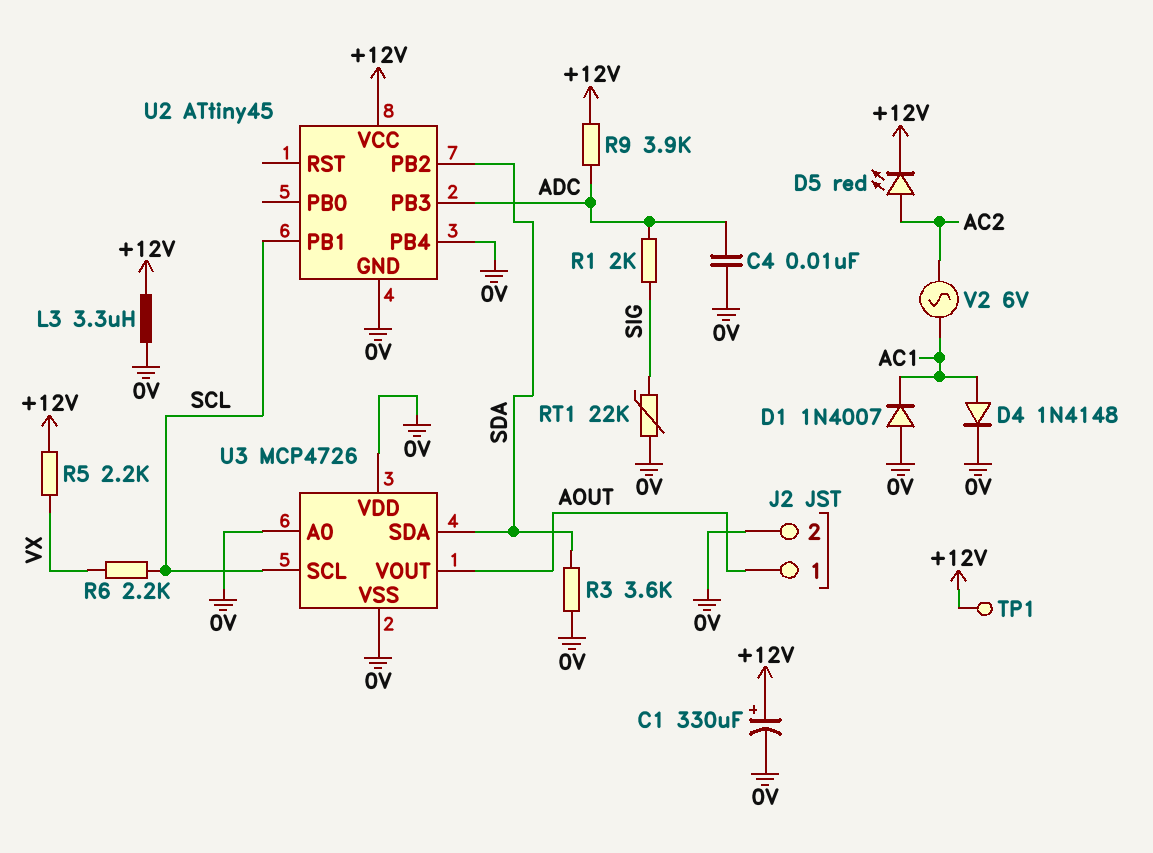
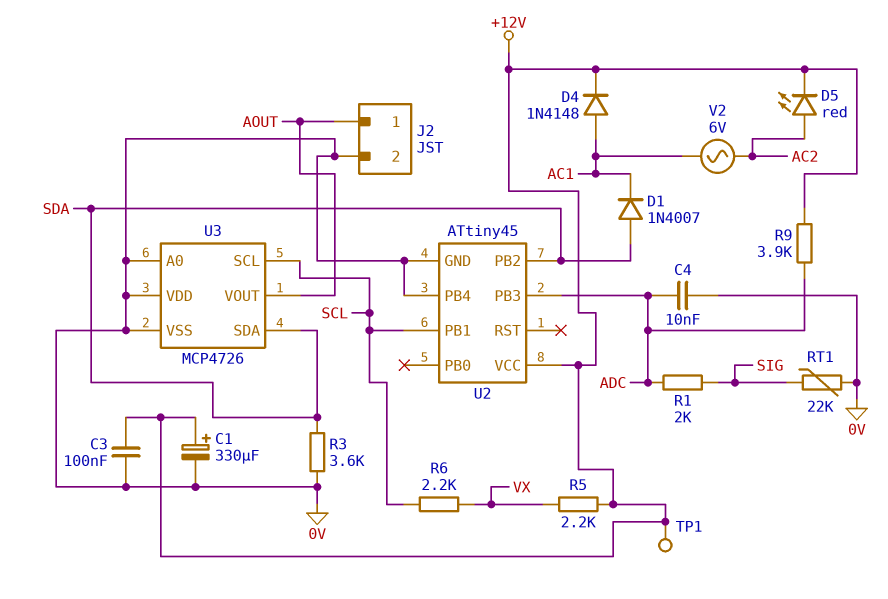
C3: none -> 100nF (+12V, 0V)
D1: diode 1N4007 (A 0V, K AC1) -> diode 1N4007 (A SDA, K AC1)
D4: diode 1N4148 (A AC1, K 0V) -> diode 1N4148 (A AC1, K +12V)
L3: 3.3uH (+12V, 0V) -> none

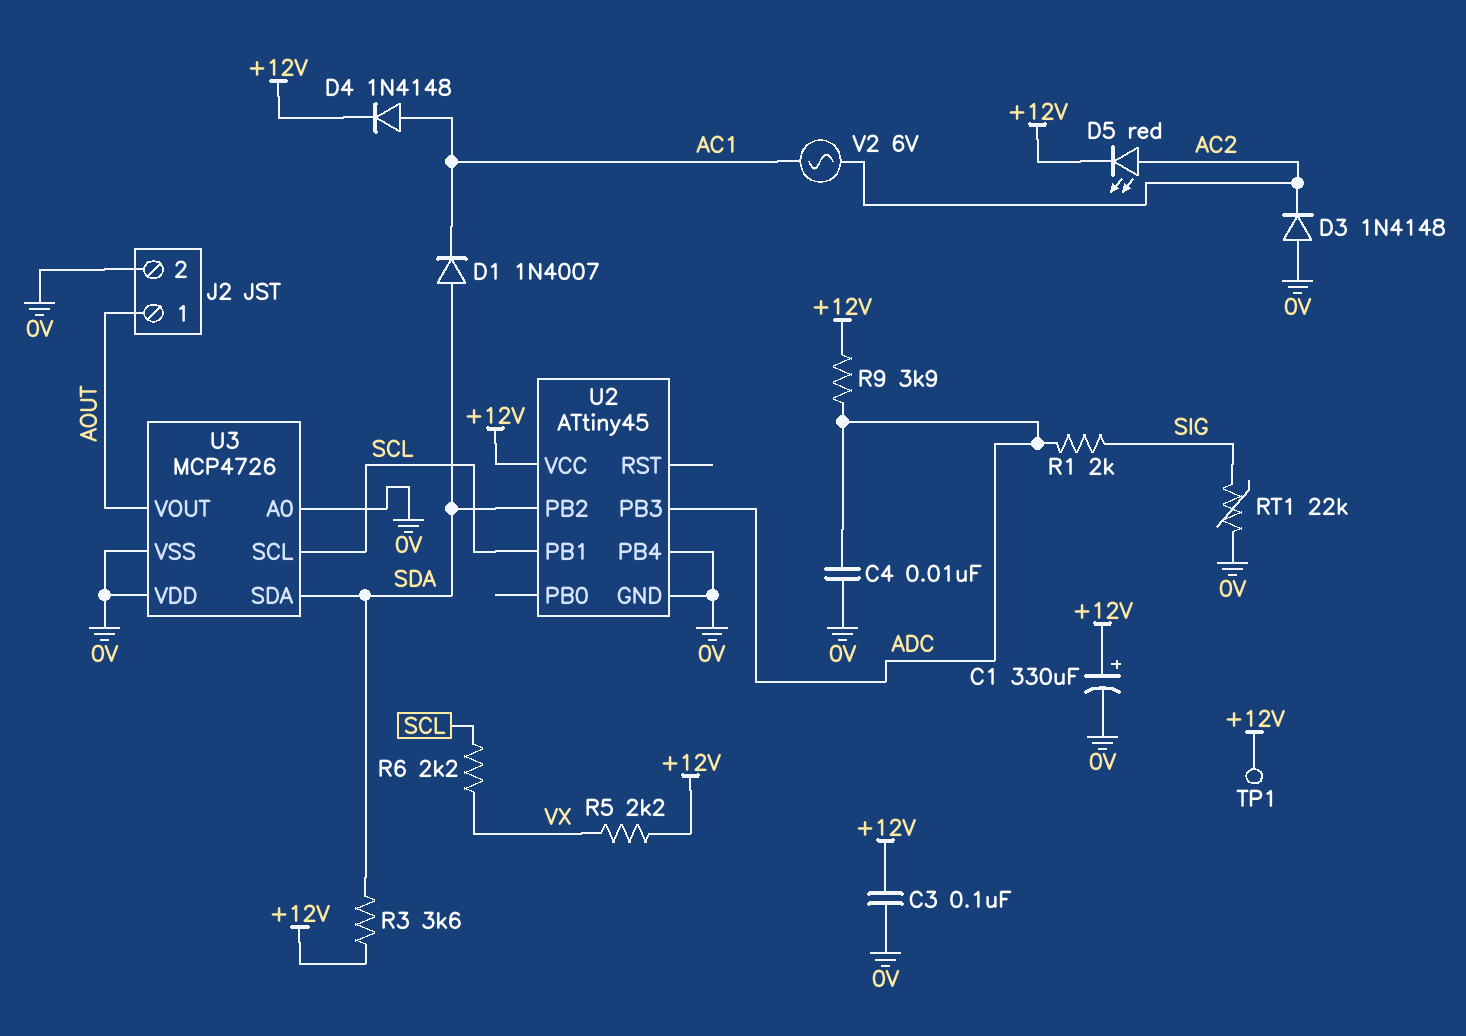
D3: none -> diode 1N4148 (A 0V, K AC2)
R3: 3.6k (0V, SDA) -> 3.6k (+12V, SDA)

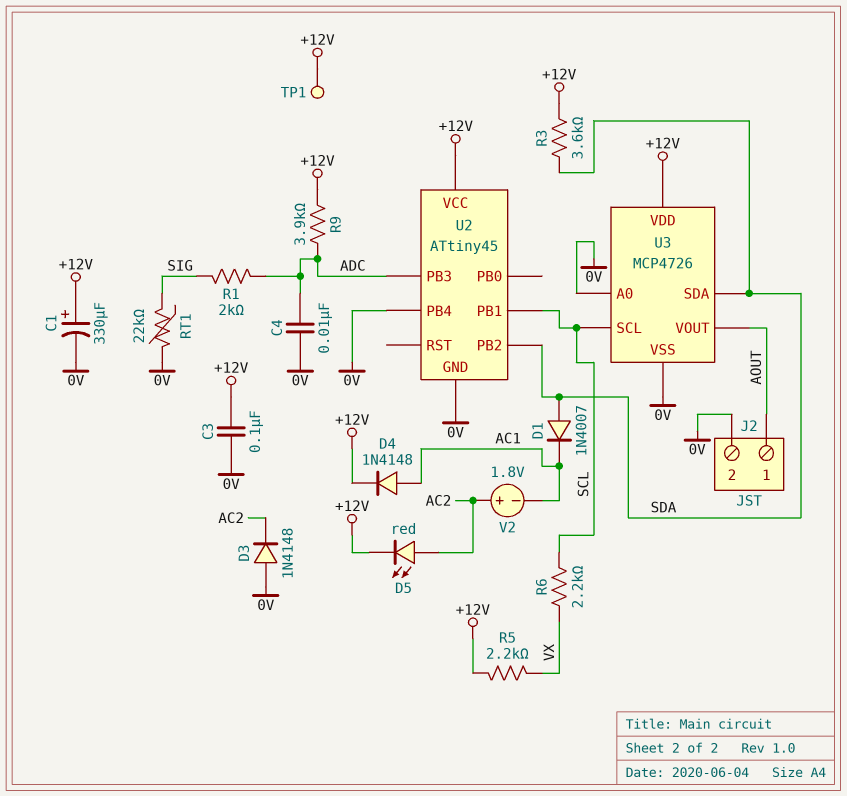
U3 pin VDD: 0V -> +12V
V2: AC 6V (AC1, AC2) -> 1.8V (plus AC2, minus AC1)

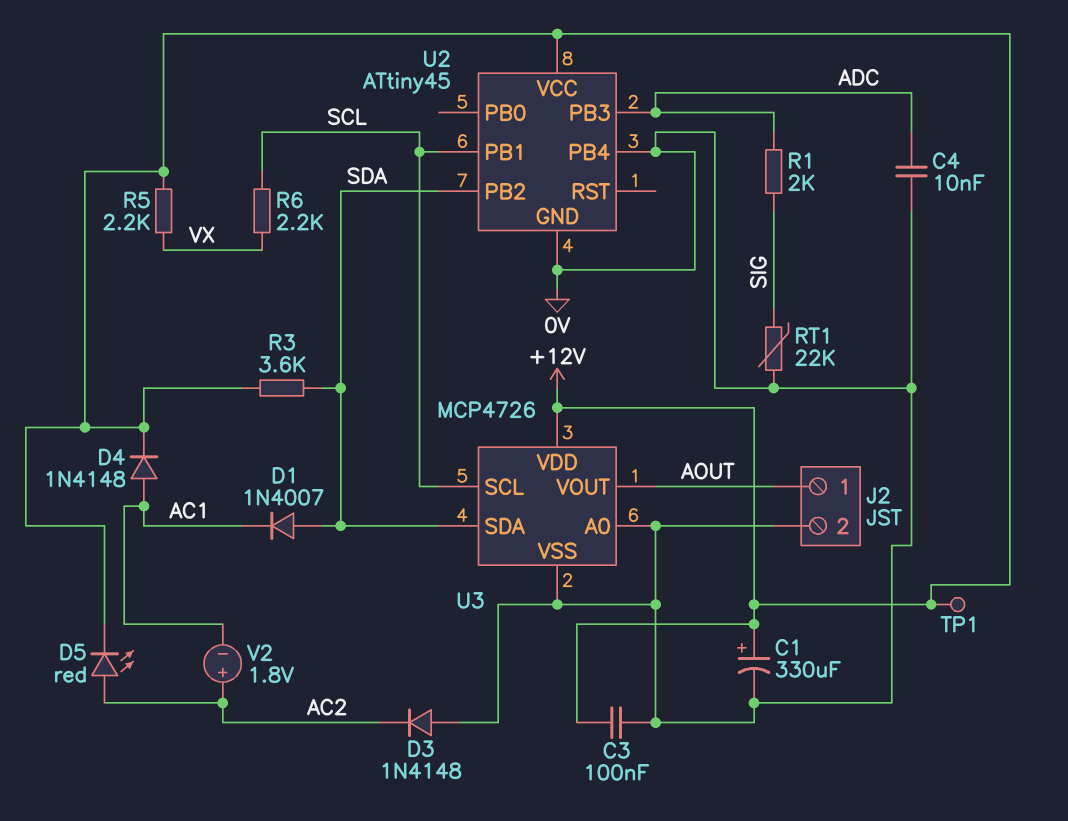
R9: 3.9k (+12V, ADC) -> none

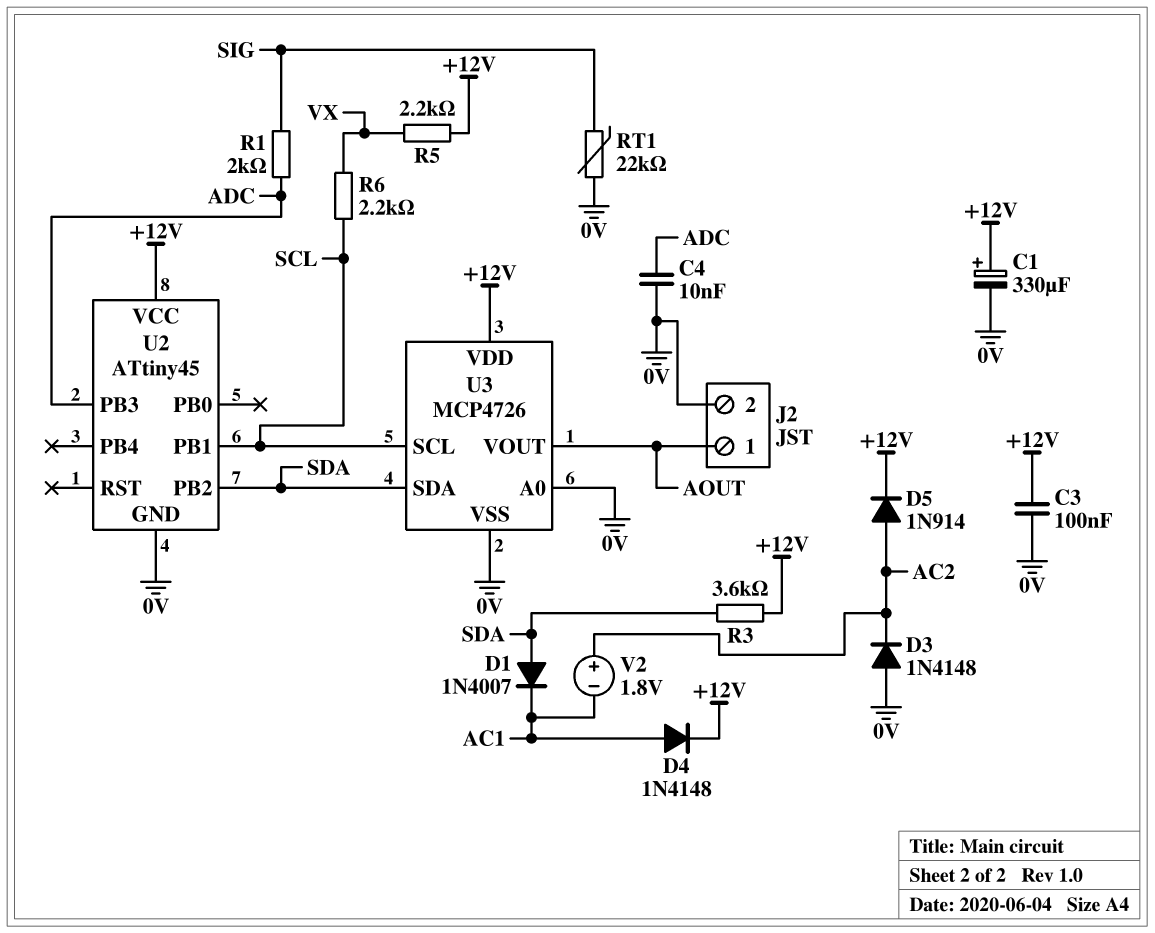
D5: LED red (A AC2, K +12V) -> diode 1N914 (A AC2, K +12V)
TP1: test point (+12V) -> none
U2 pin PB4: 0V -> none

